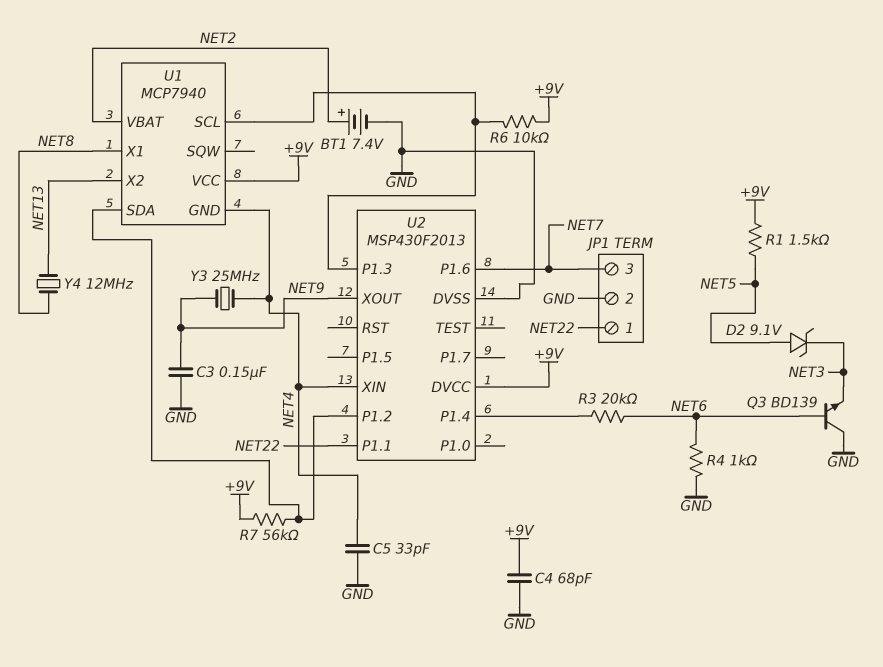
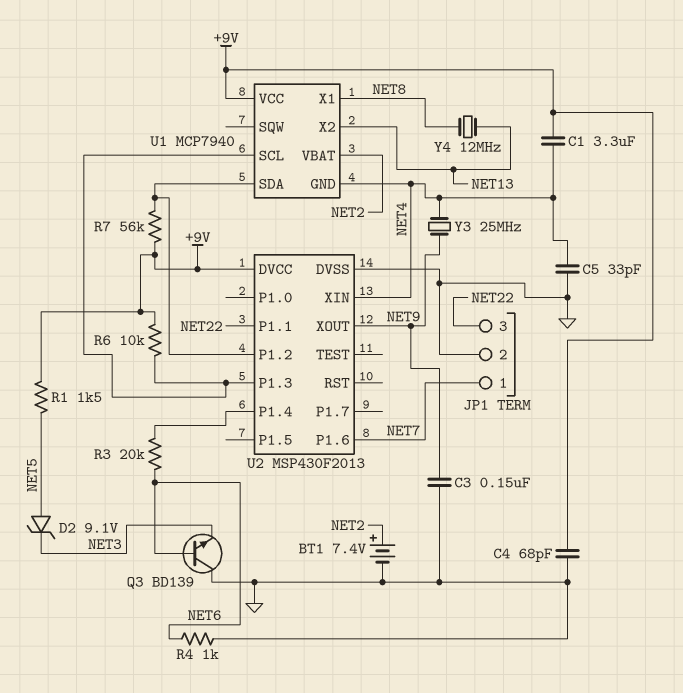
C1: none -> 3.3uF (+9V, NET4)
JP1 pin 1: NET22 -> NET7
JP1 pin 3: NET7 -> NET22

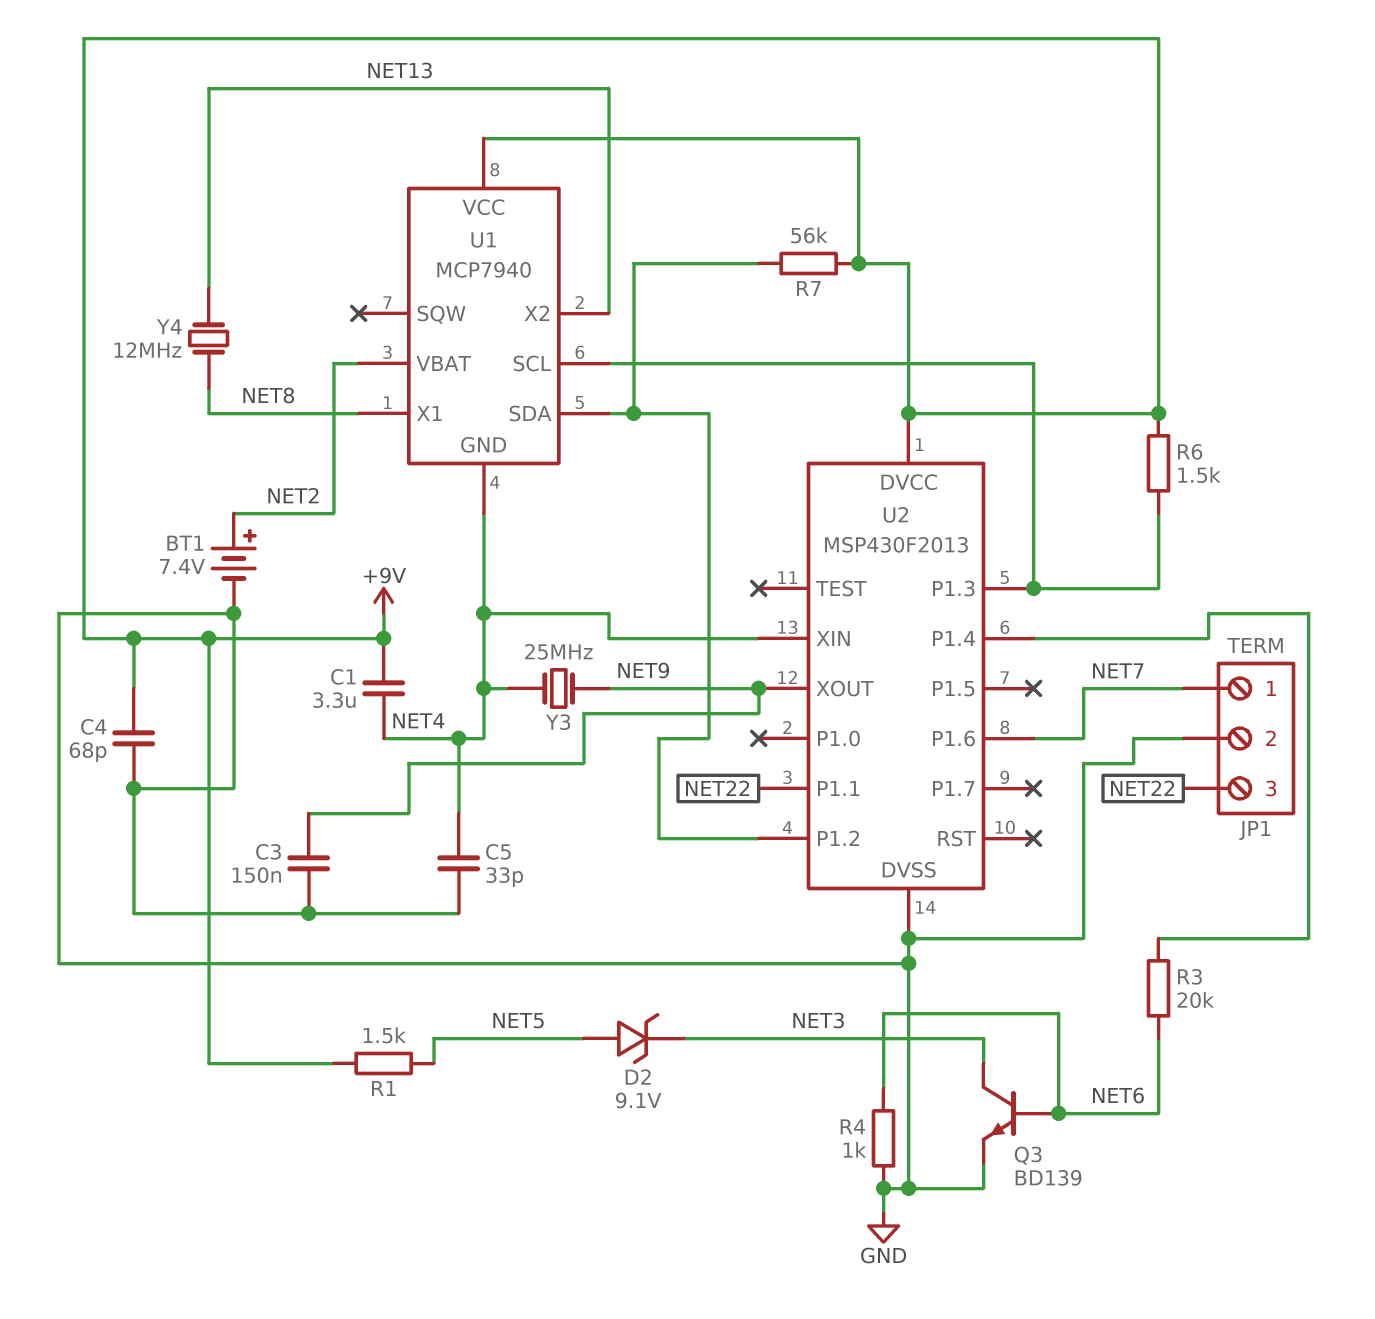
Q3: NPN BD139 (B NET6, C GND, E NET3) -> NPN BD139 (B NET6, C NET3, E GND)
R6: 10k (+9V, U1/SCL) -> 1.5k (+9V, U1/SCL)

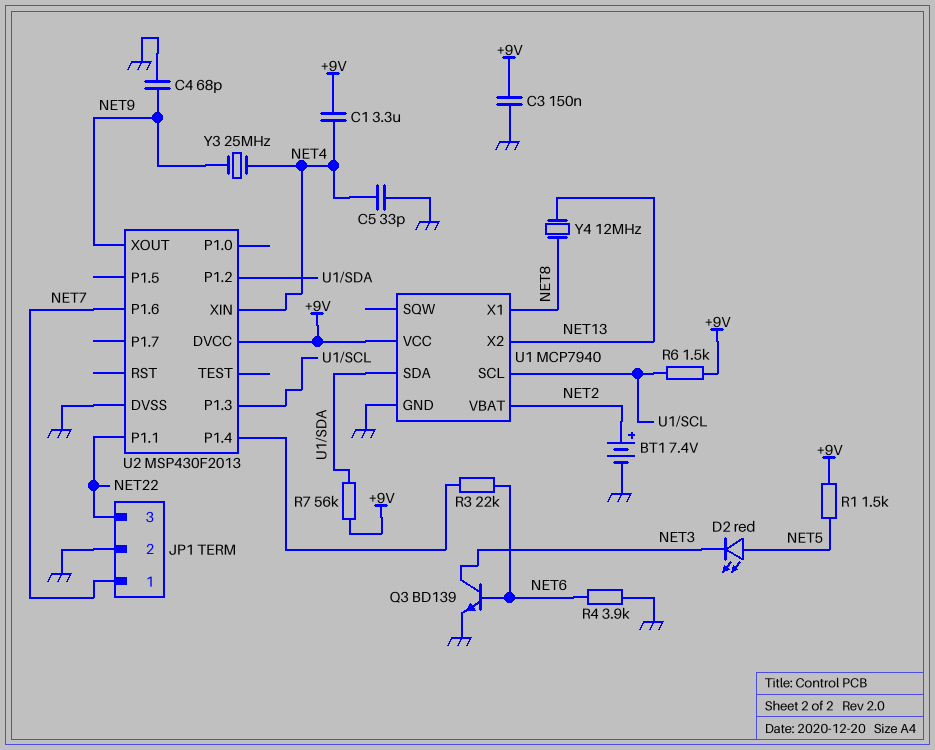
C3: 150nF (GND, NET9) -> 150nF (+9V, GND)
C4: 68pF (+9V, GND) -> 68pF (GND, NET9)
D2: zener 9.1V (A NET5, K NET3) -> LED red (A NET5, K NET3)
R3: 20k (NET6, U2/P1.4) -> 22k (NET6, U2/P1.4)
R4: 1k (GND, NET6) -> 3.9k (GND, NET6)
U1 pin GND: NET4 -> GND

